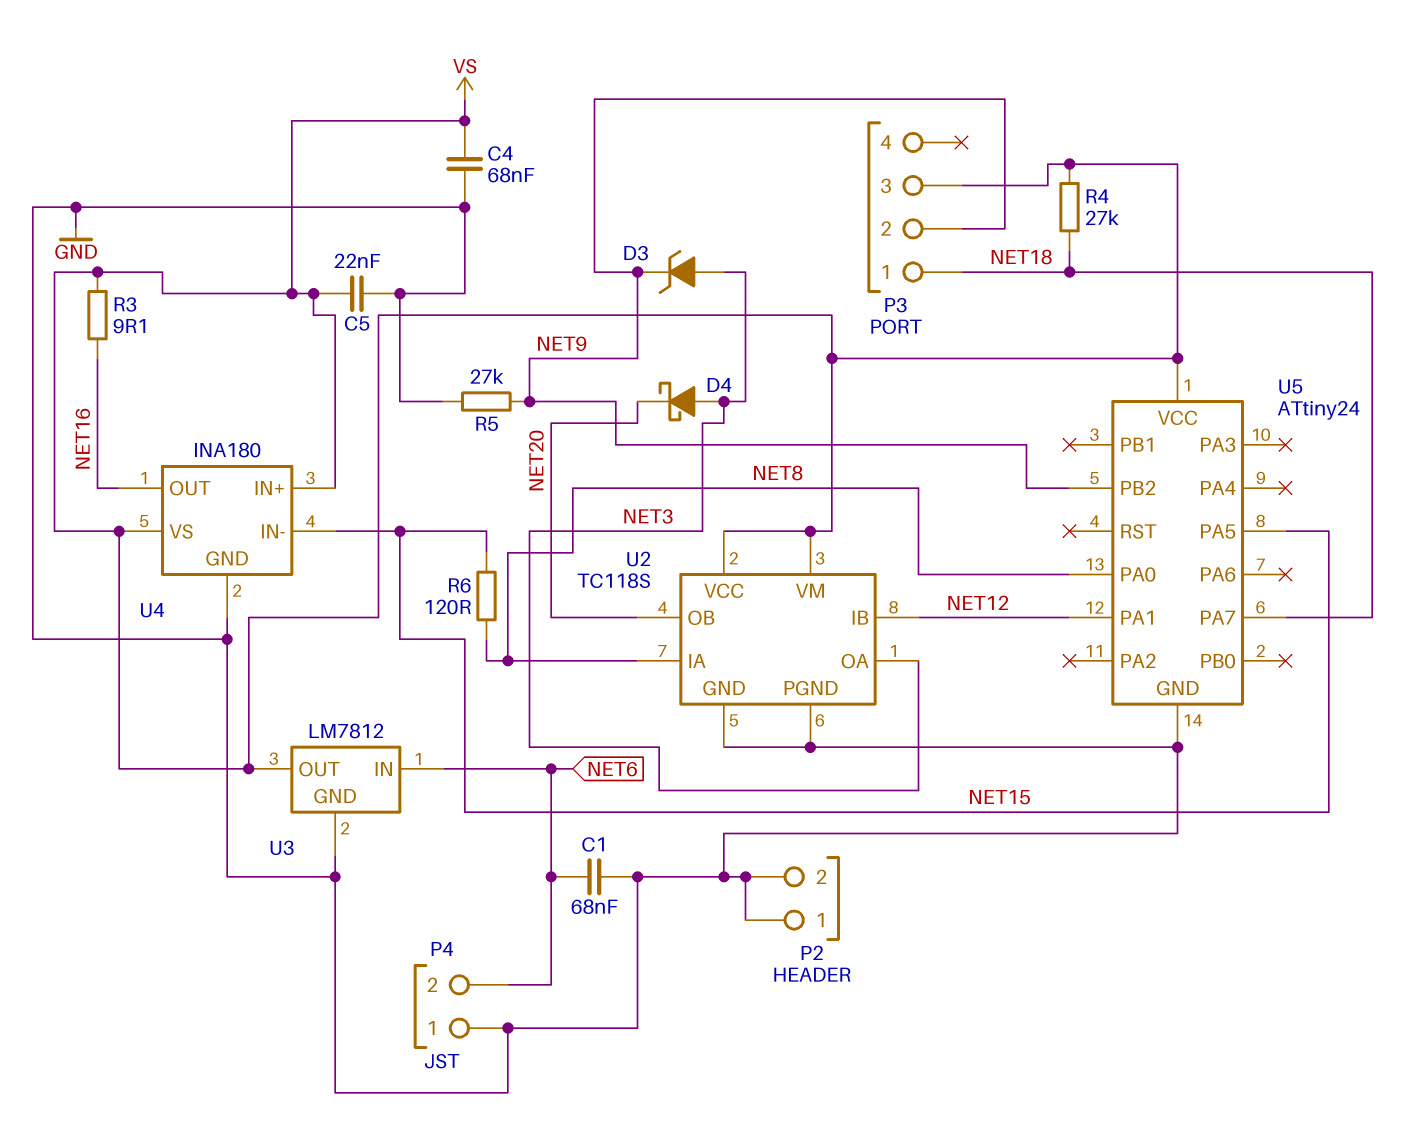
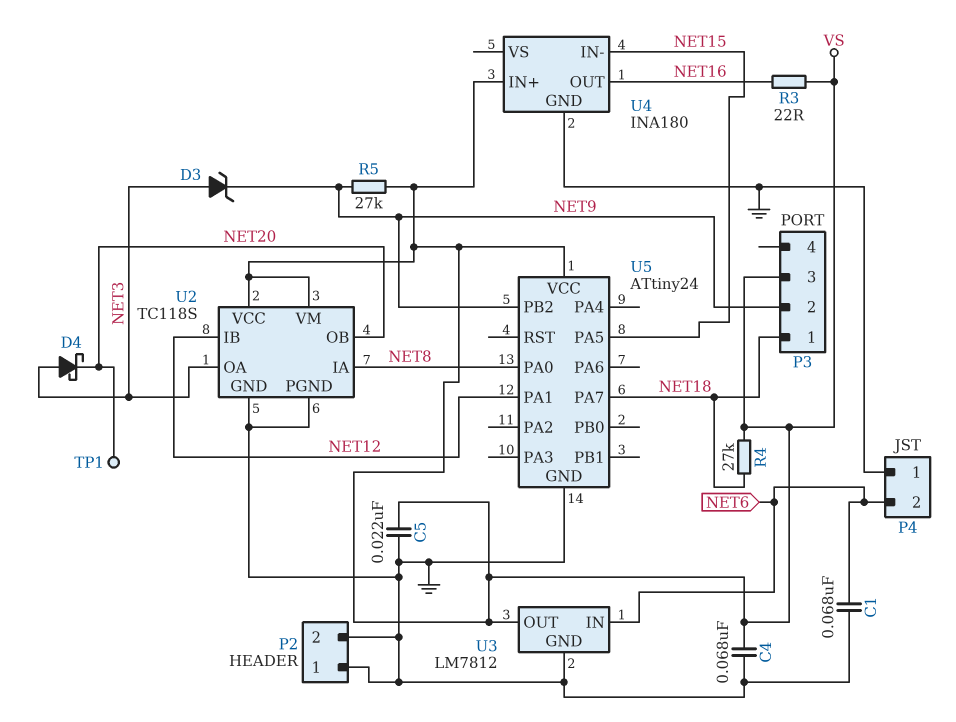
R3: 9.1 (NET16, VS) -> 22 (NET16, VS)
R5: 27k (GND, NET9) -> 27k (NET9, VS)
R6: 120 (NET8, NET15) -> none
TP1: none -> test point (NET20)
U4 pin VS: VS -> none

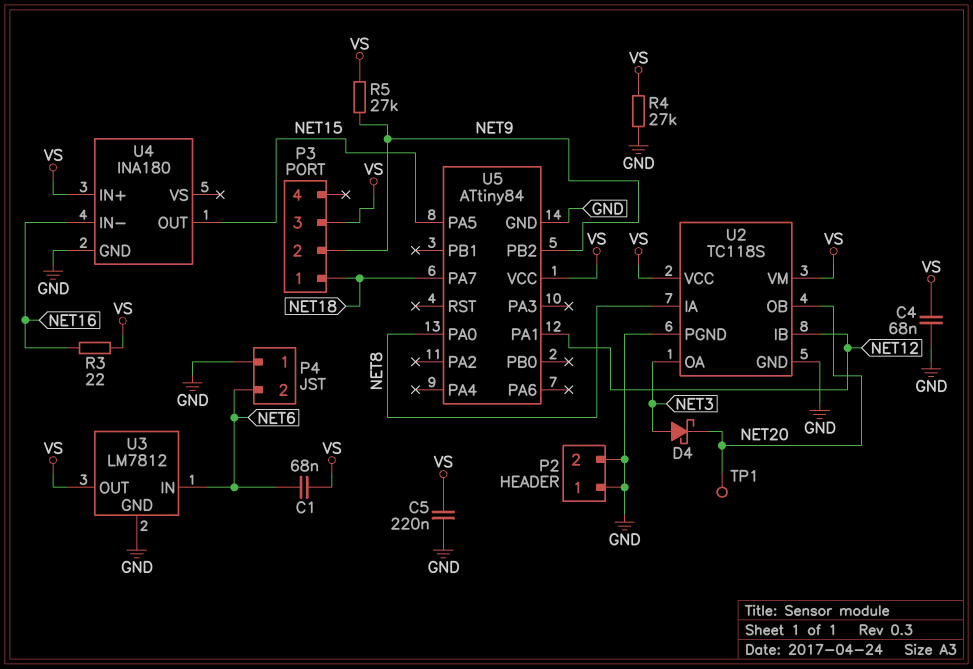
C1: 68nF (GND, NET6) -> 68nF (NET6, VS)
C5: 22nF (GND, VS) -> 220nF (GND, VS)
D3: zener (A NET3, K NET9) -> none
R4: 27k (NET18, VS) -> 27k (GND, VS)
U4 pin IN-: NET15 -> NET16
U4 pin OUT: NET16 -> NET15
U5: ATtiny24 -> ATtiny84

